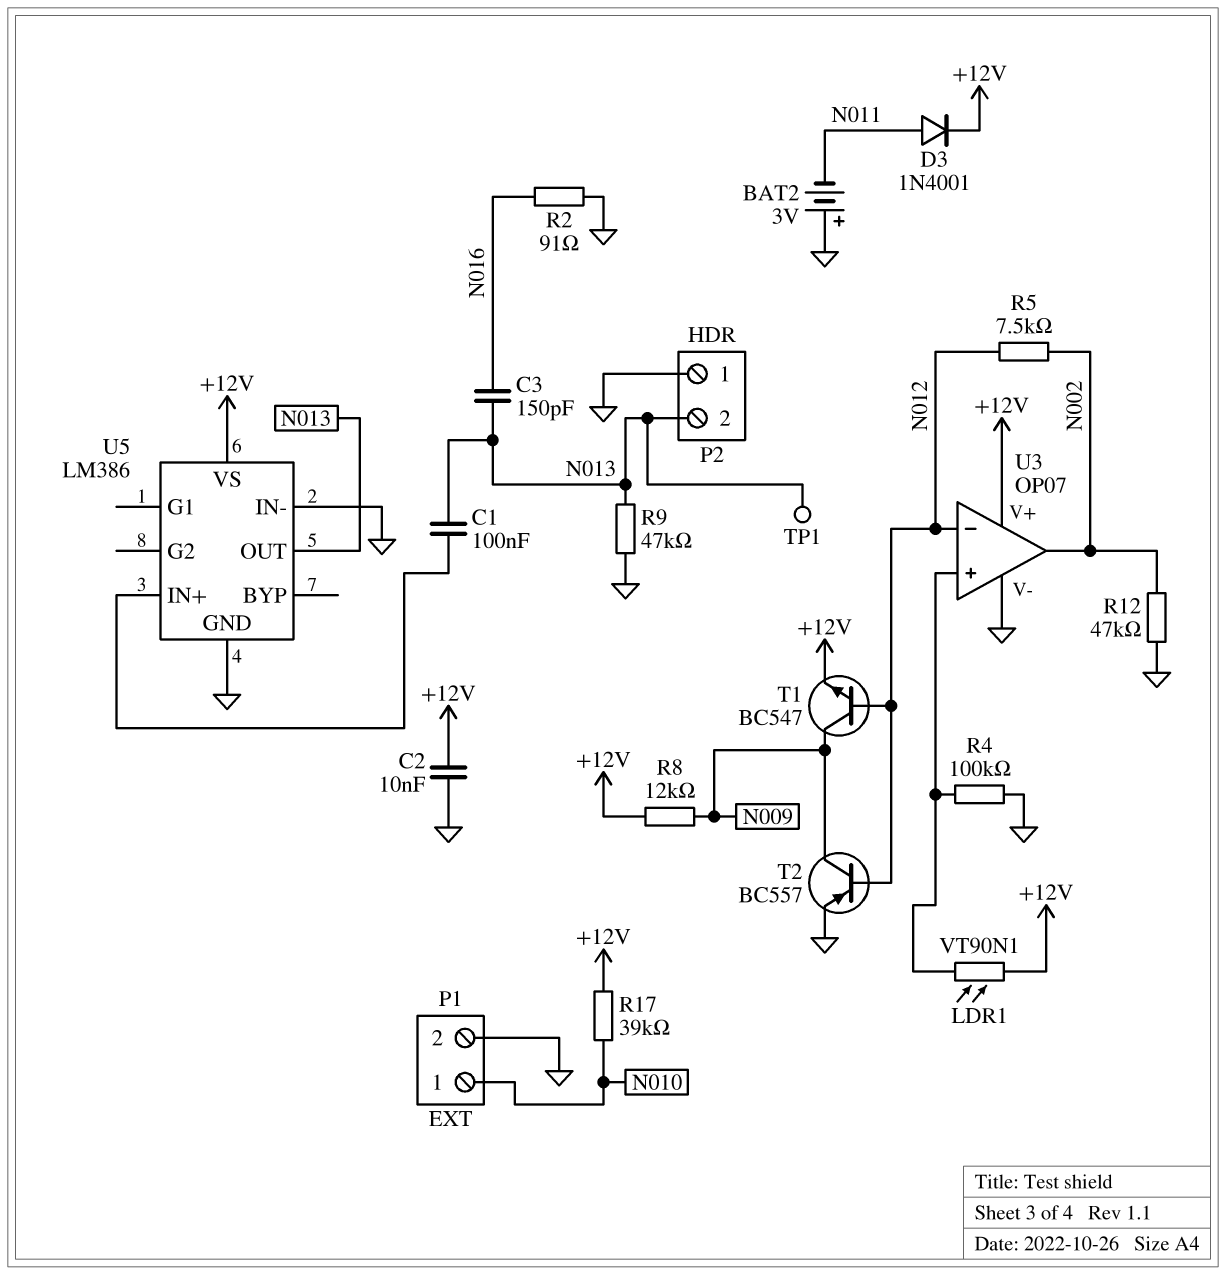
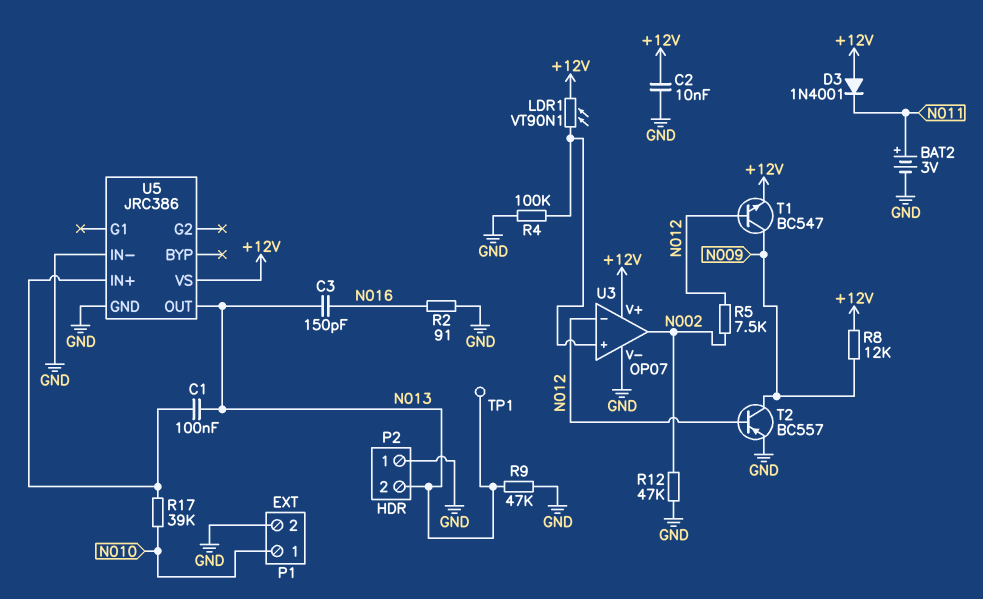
BAT2: 3V (plus GND, minus N011) -> 3V (plus N011, minus GND)
D3: diode 1N4001 (A N011, K +12V) -> diode 1N4001 (A +12V, K N011)
R17: 39k (+12V, N010) -> 39k (N010, U5/IN+)
U5: LM386 -> JRC386

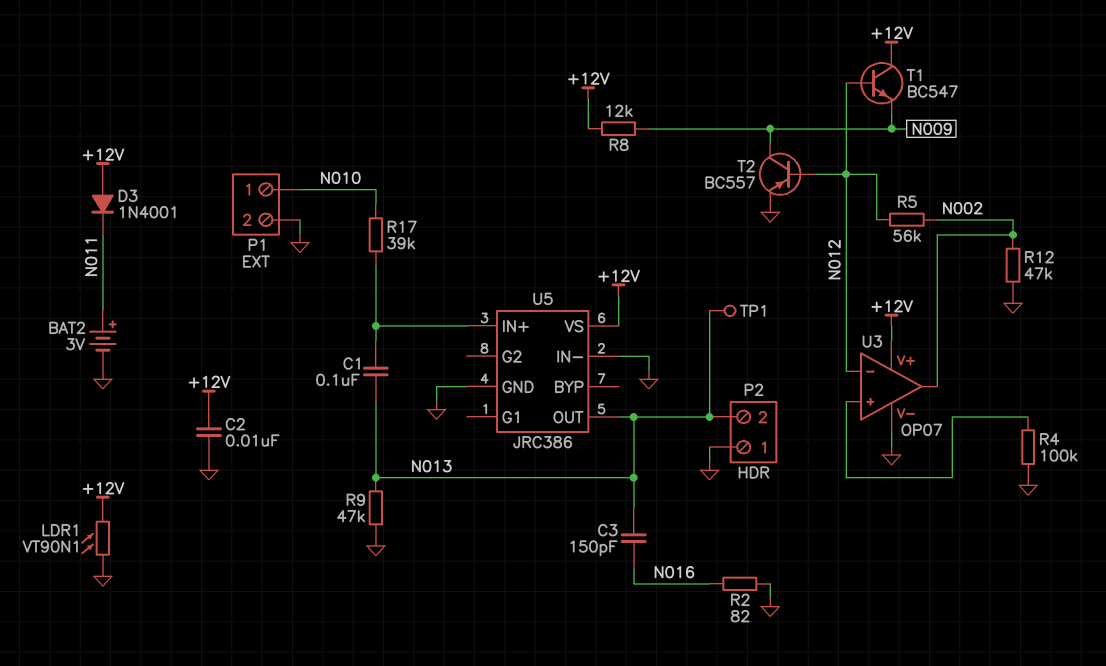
LDR1: VT90N1 (+12V, U3/in+) -> VT90N1 (+12V, GND)
R2: 91 (GND, N016) -> 82 (GND, N016)
R5: 7.5k (N002, N012) -> 56k (N002, N012)
T1: NPN BC547 (B N012, C N009, E +12V) -> NPN BC547 (B N012, C +12V, E N009)

